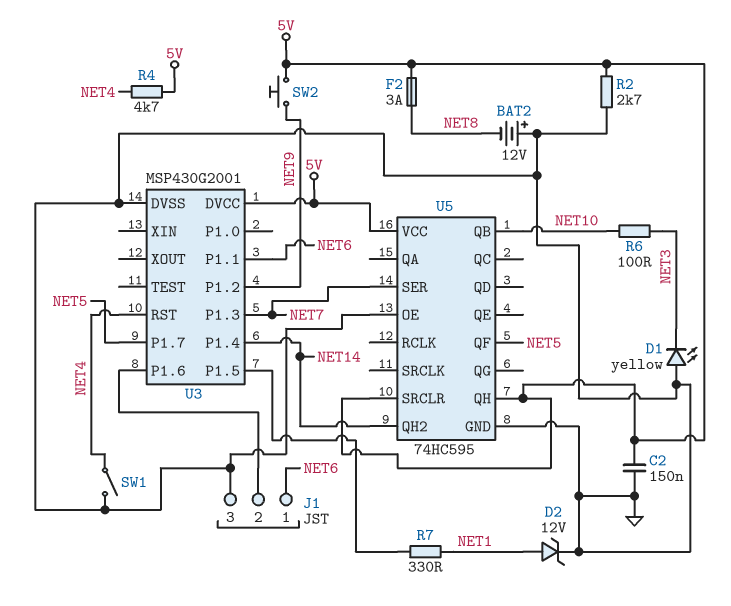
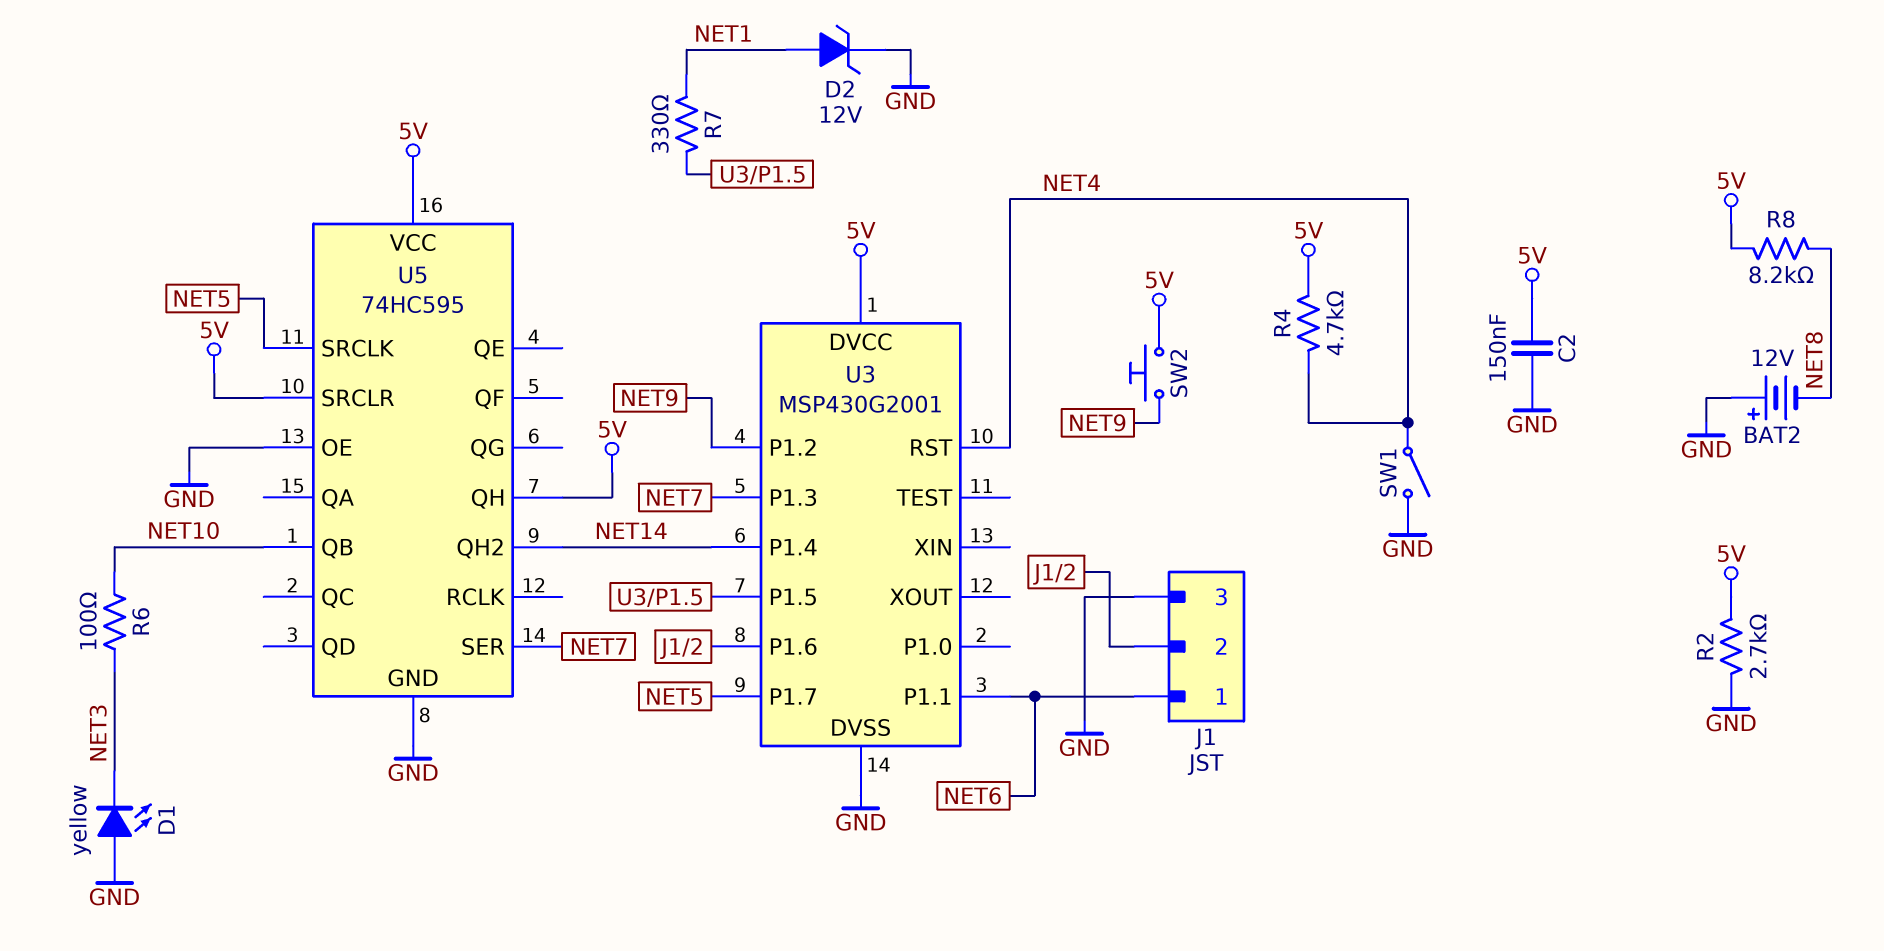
F2: 3A (5V, NET8) -> none
R8: none -> 8.2k (5V, NET8)
U5 pin QF: NET5 -> none
U5 pin SRCLK: none -> NET5

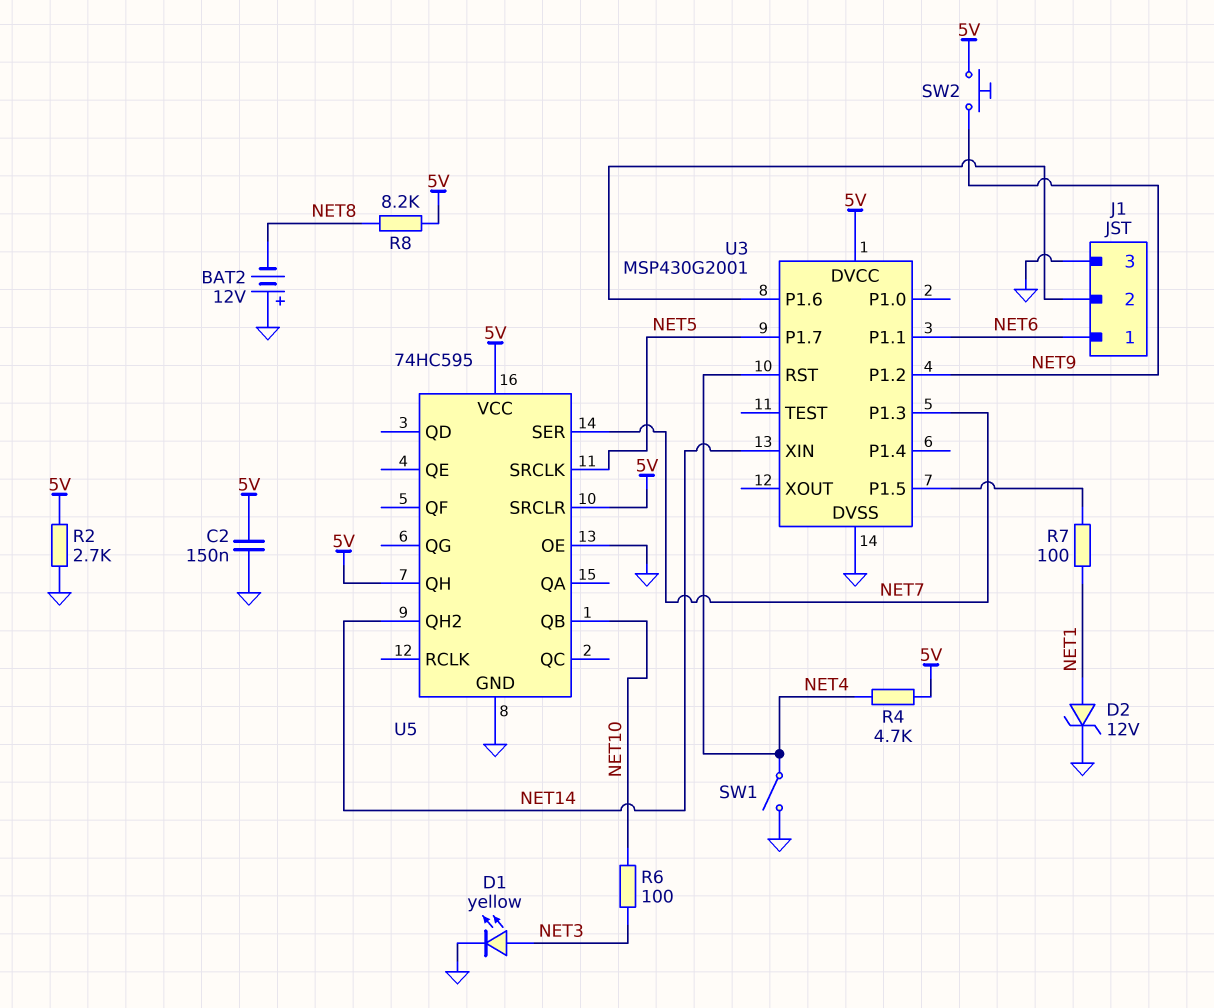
D1: LED yellow (A GND, K NET3) -> LED yellow (A NET3, K GND)
R7: 330 (NET1, U3/P1.5) -> 100 (NET1, U3/P1.5)
U3 pin P1.4: NET14 -> none
U3 pin XIN: none -> NET14

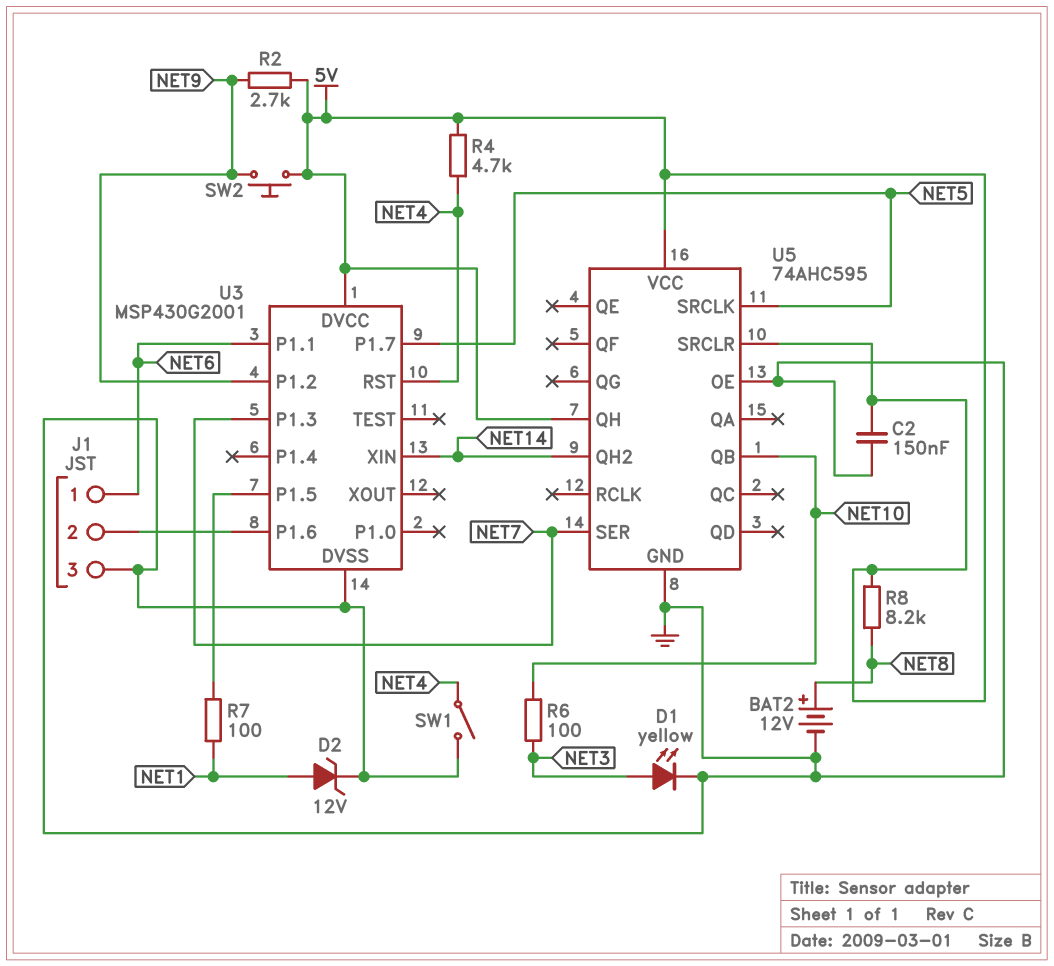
BAT2: 12V (plus GND, minus NET8) -> 12V (plus NET8, minus GND)
R2: 2.7k (5V, GND) -> 2.7k (5V, NET9)
U5: 74HC595 -> 74AHC595

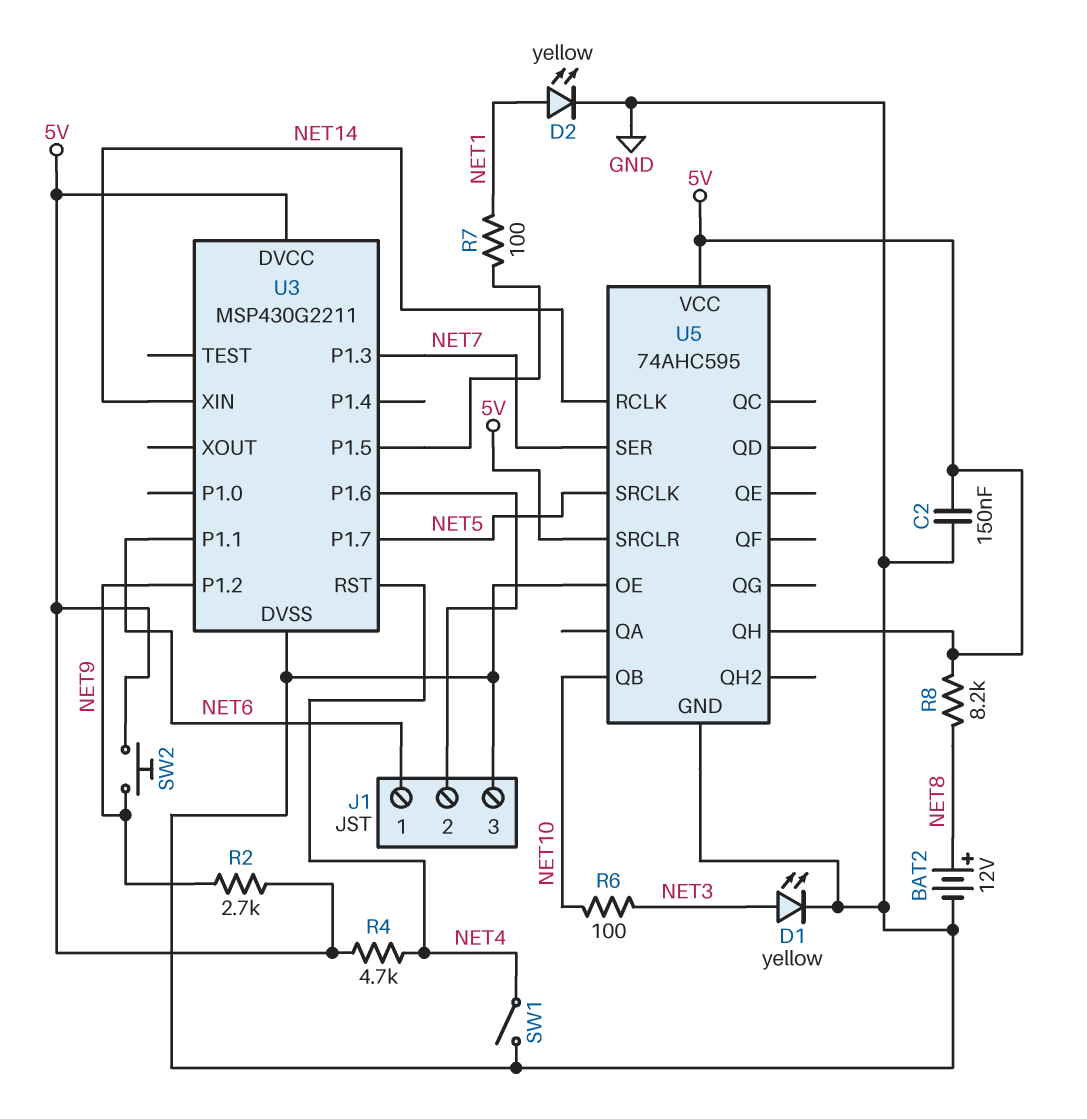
D2: zener 12V (A NET1, K GND) -> LED yellow (A NET1, K GND)
U3: MSP430G2001 -> MSP430G2211
U5 pin QH2: NET14 -> none
U5 pin RCLK: none -> NET14

